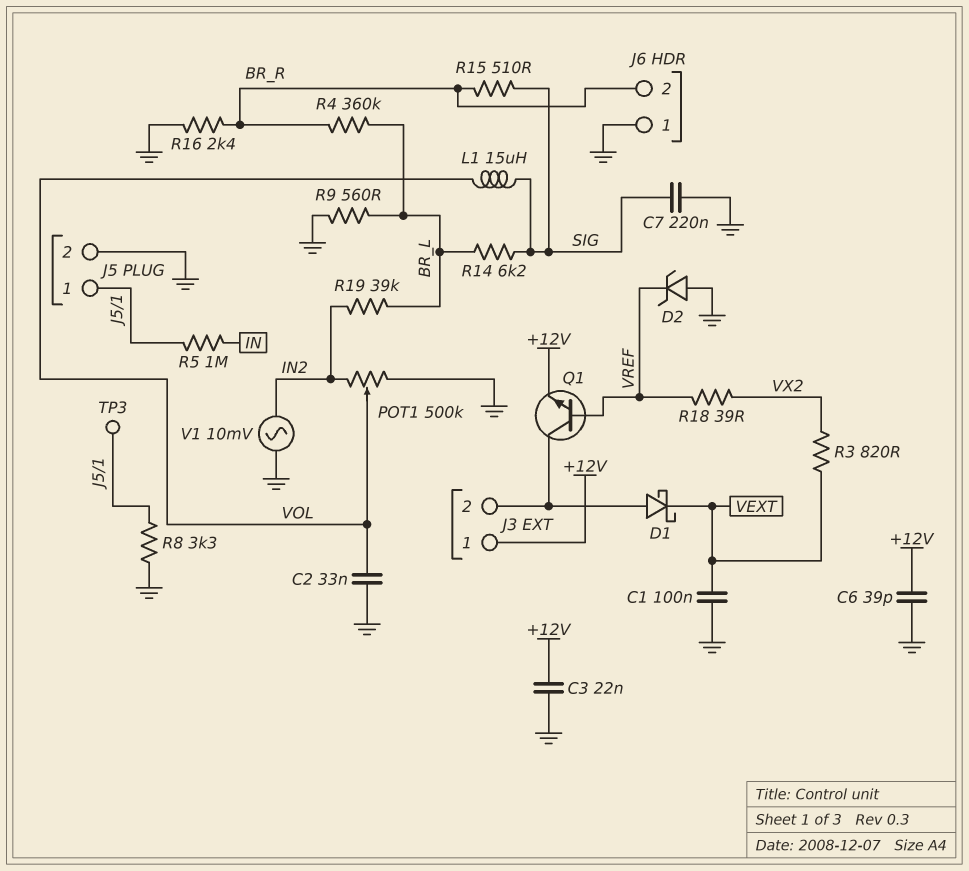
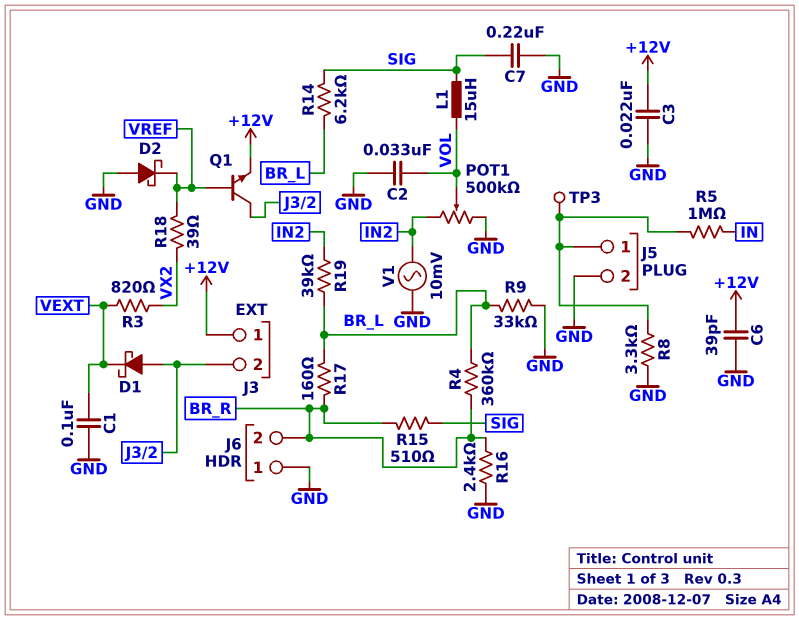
D2: zener (A GND, K VREF) -> schottky (A GND, K VREF)
R9: 560 (BR_L, GND) -> 33k (BR_L, GND)
R17: none -> 160 (BR_L, BR_R)

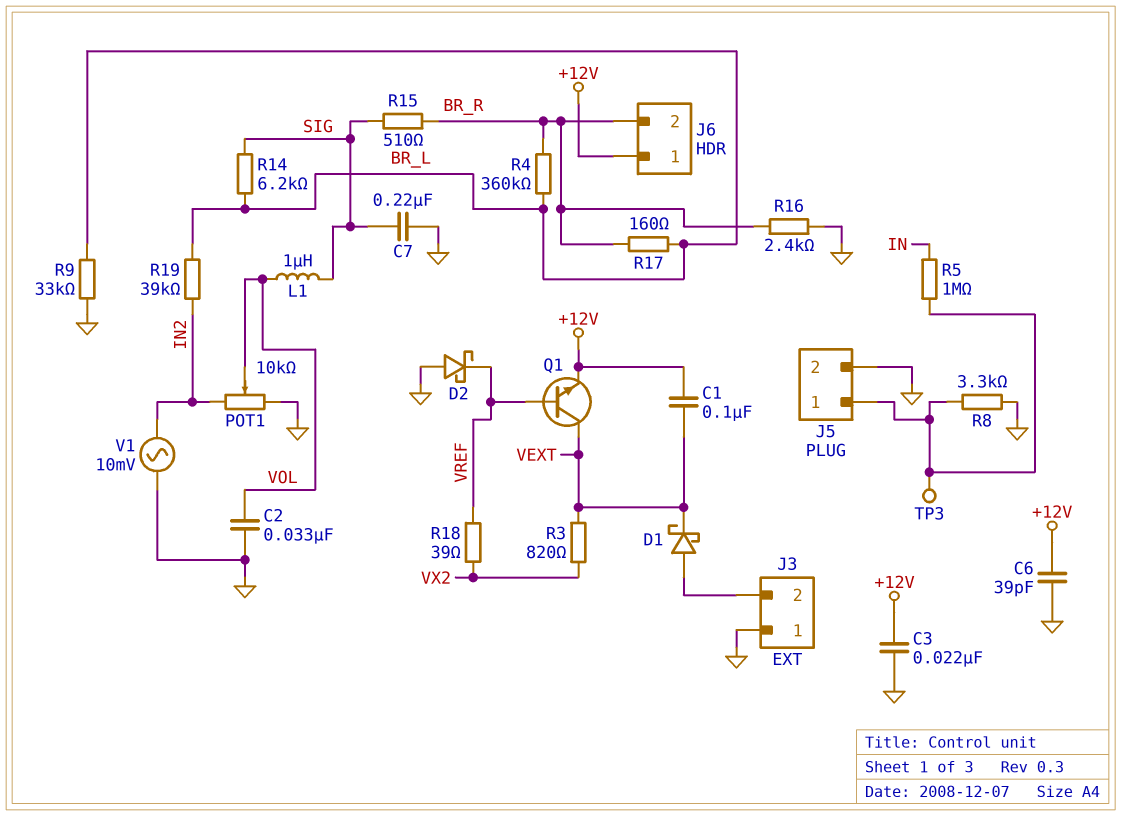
C1: 100nF (GND, VEXT) -> 100nF (+12V, VEXT)
J3 pin 1: +12V -> GND
J6 pin 1: GND -> +12V
L1: 15uH (SIG, VOL) -> 1uH (SIG, VOL)
POT1: 500k (GND, IN2, wiper VOL) -> 10k (GND, IN2, wiper VOL)
Q1: NPN (B VREF, C J3/2, E +12V) -> NPN (B VREF, C VEXT, E +12V)

